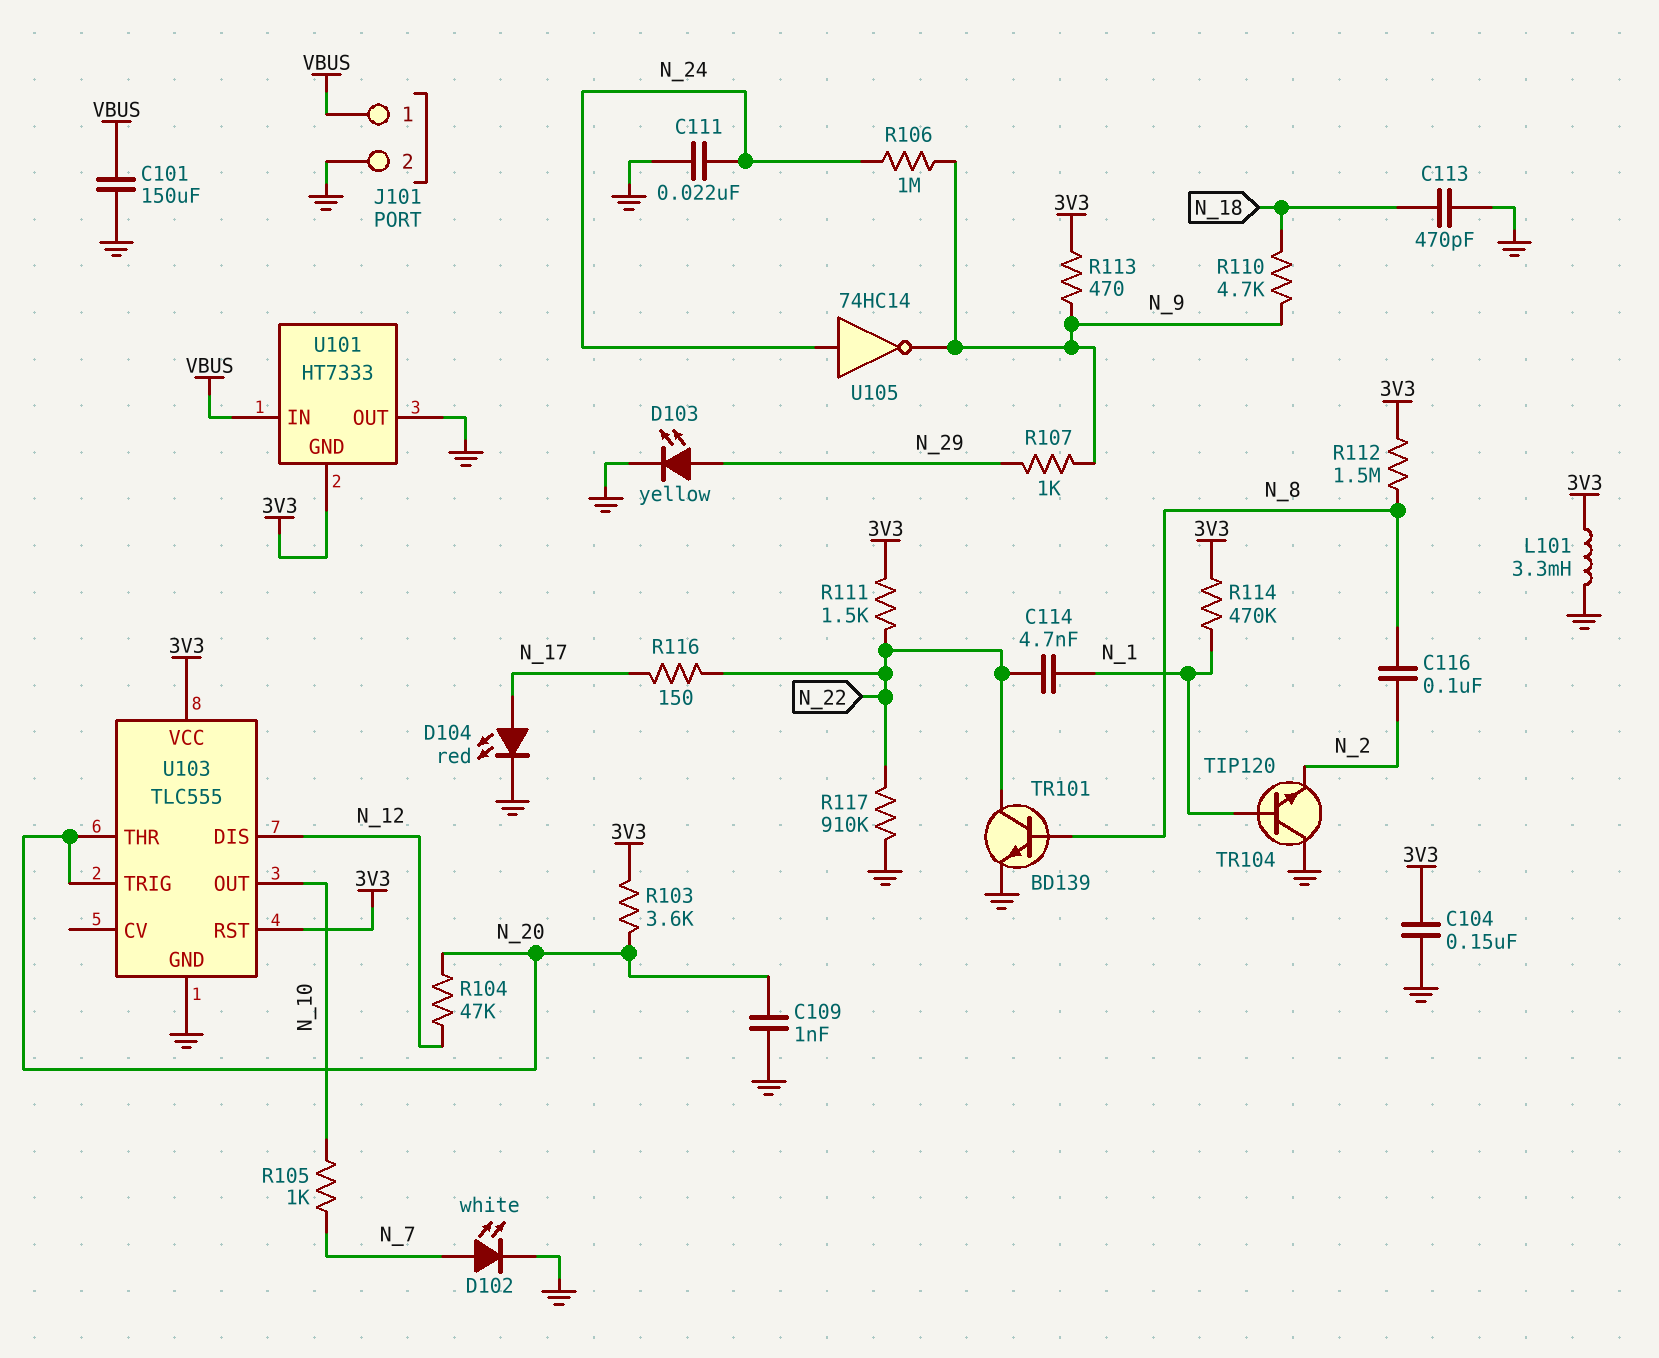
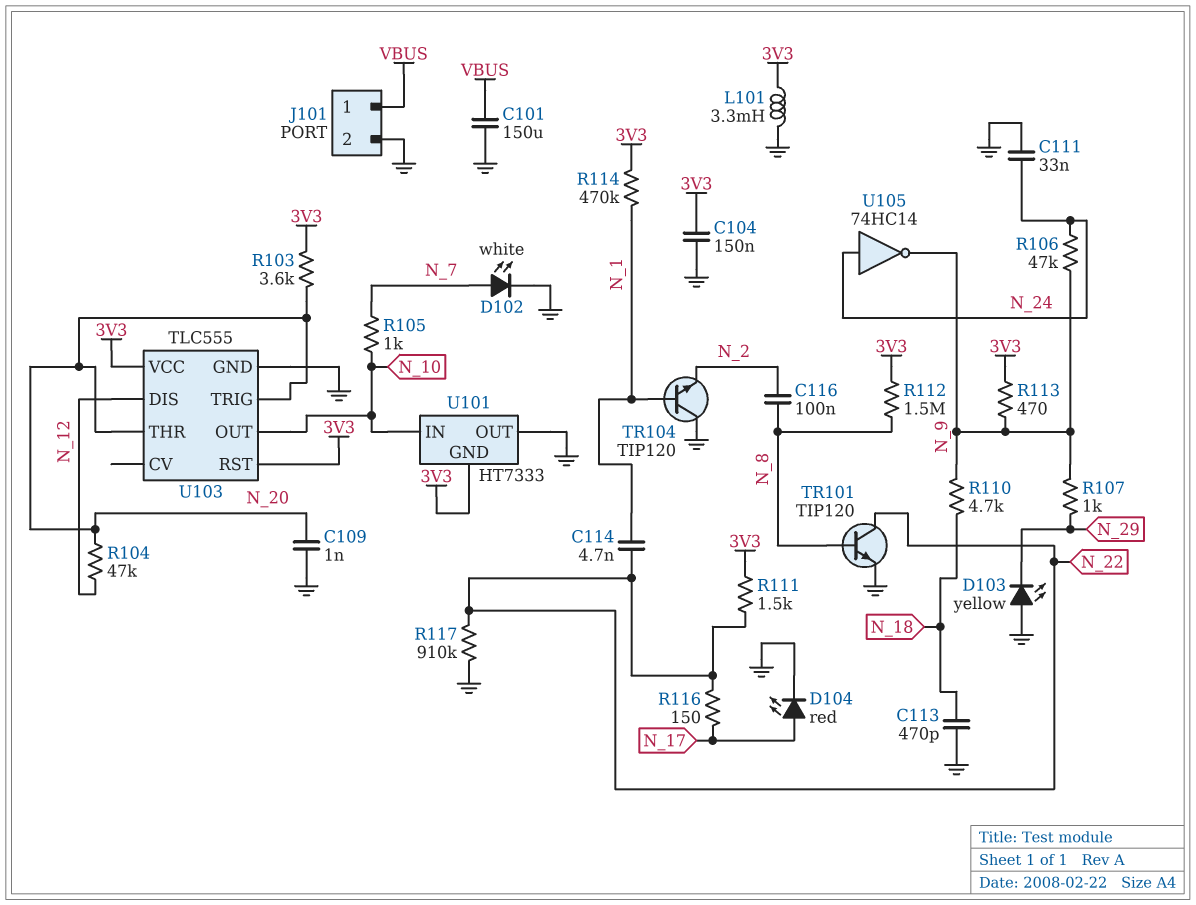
C111: 22nF (GND, N_24) -> 33nF (GND, N_24)
D103: LED yellow (A N_29, K GND) -> LED yellow (A GND, K N_29)
R106: 1M (N_9, N_24) -> 47k (N_9, N_24)
TR101: NPN BD139 (B N_8, C N_22, E GND) -> NPN TIP120 (B N_8, C N_22, E GND)
U101 pin IN: VBUS -> N_10

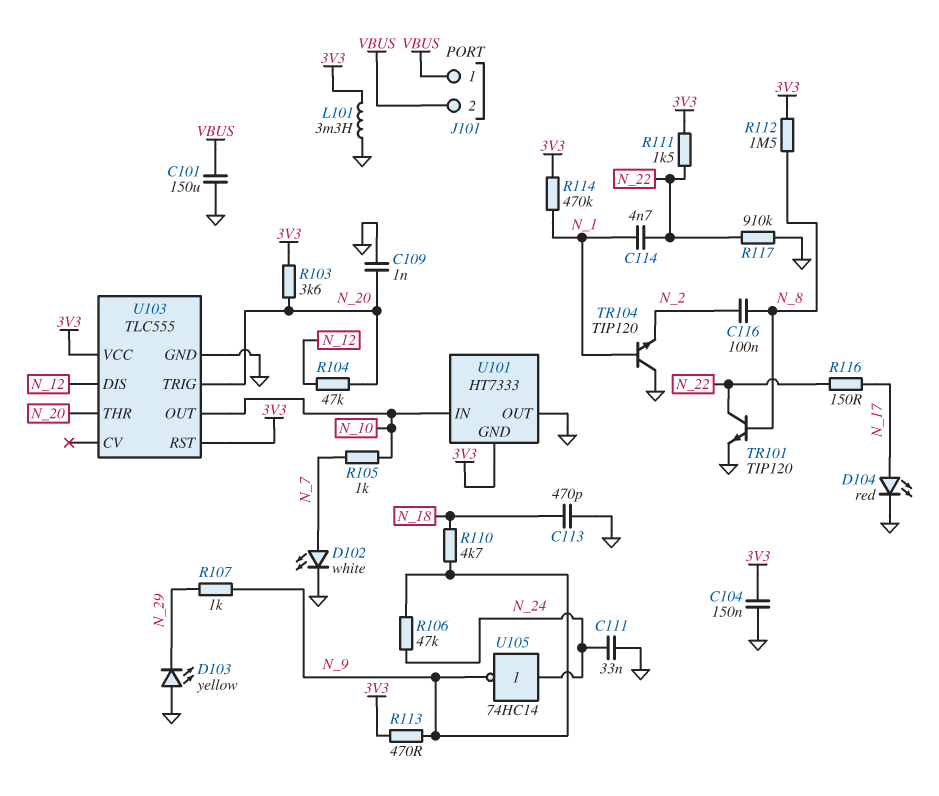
J101 pin 2: GND -> VBUS

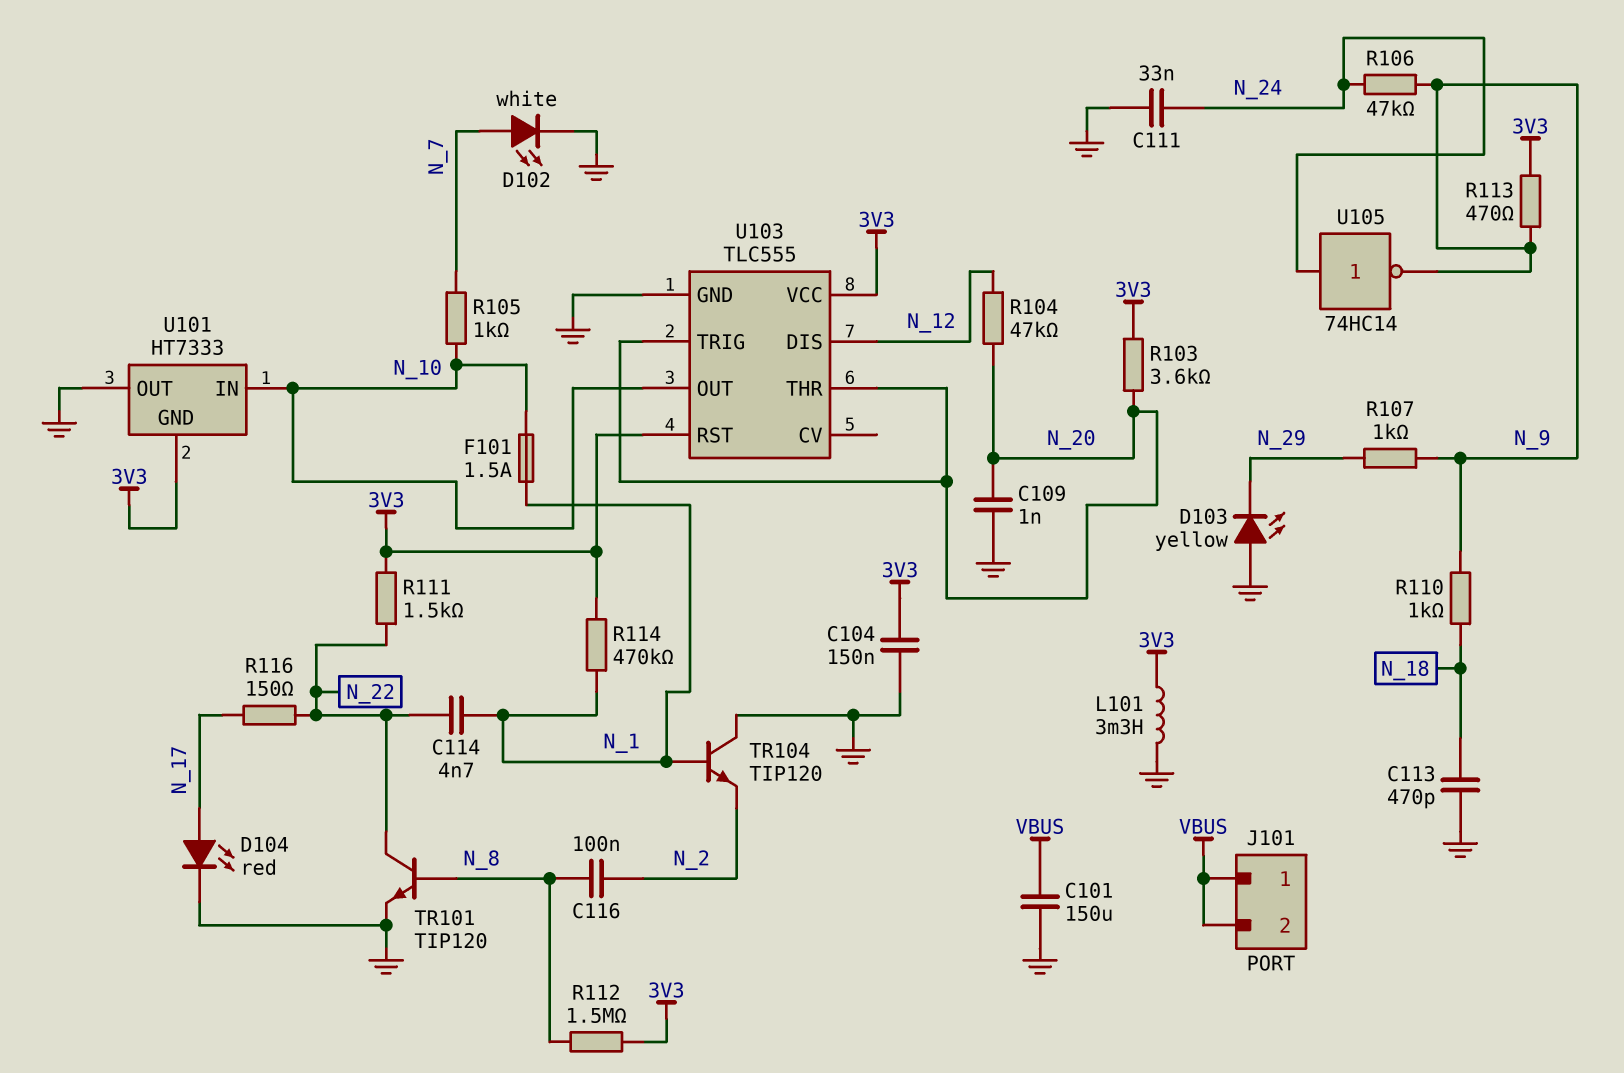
F101: none -> 1.5A (N_1, N_10)
R110: 4.7k (N_9, N_18) -> 1k (N_9, N_18)
R117: 910k (GND, N_22) -> none

